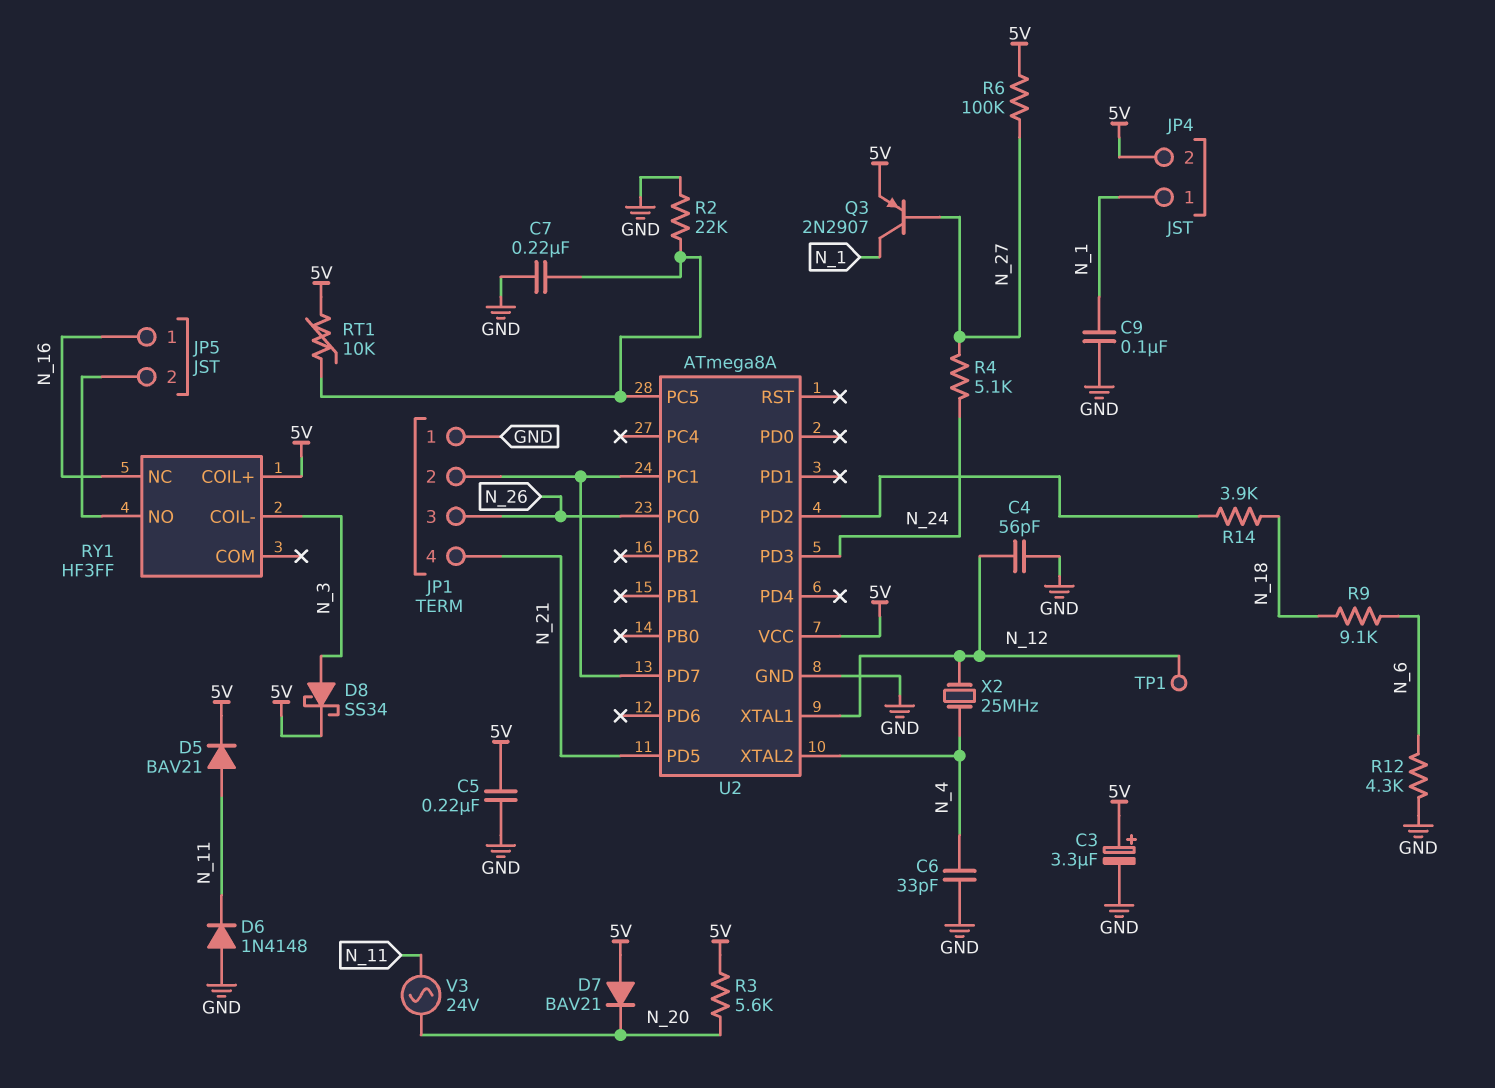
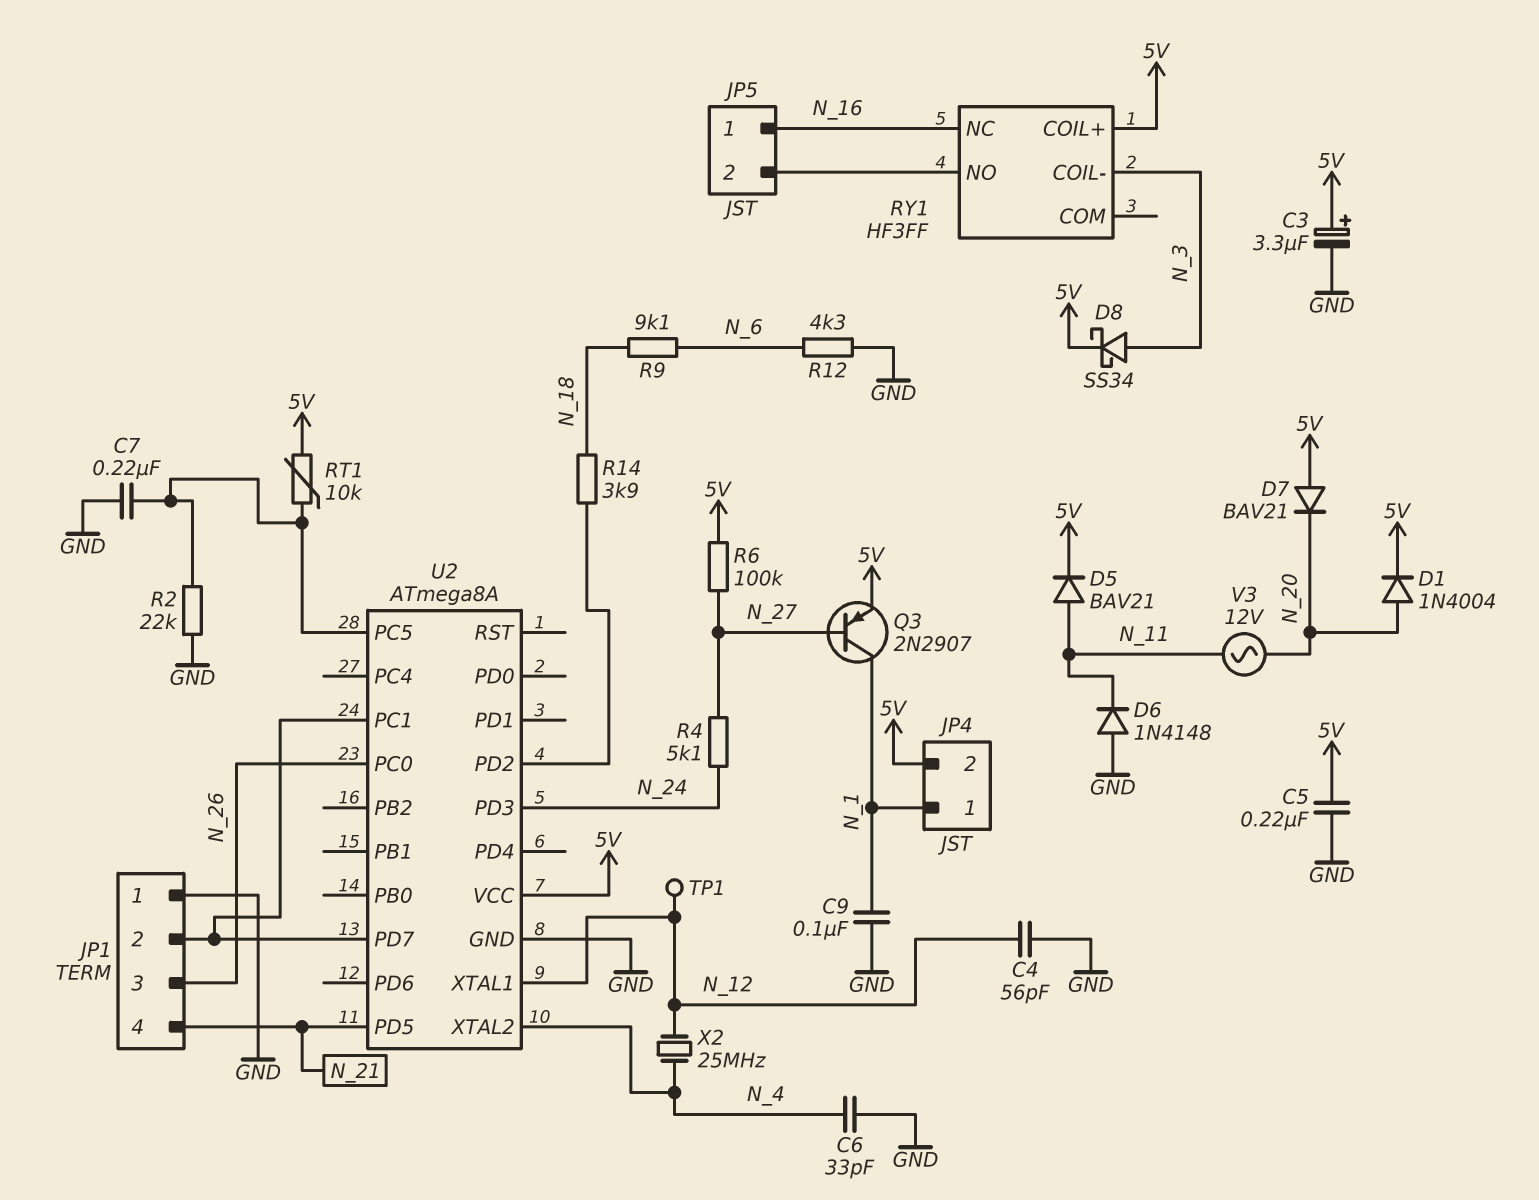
D1: none -> diode 1N4004 (A N_20, K 5V)
R3: 5.6k (5V, N_20) -> none
V3: AC 24V (N_11, N_20) -> AC 12V (N_11, N_20)

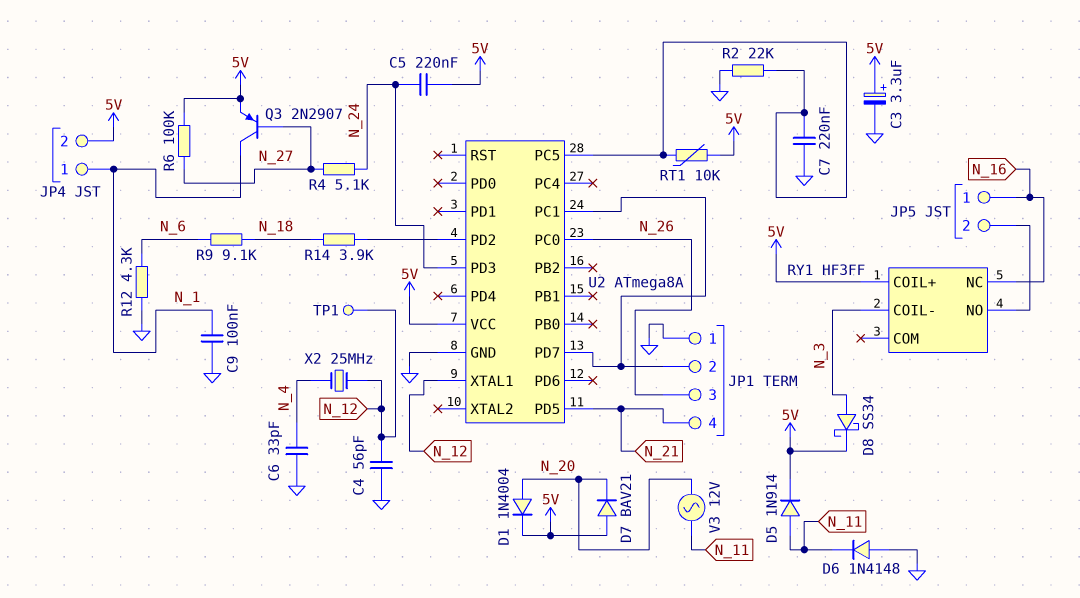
C5: 220nF (5V, GND) -> 220nF (5V, N_24)
D5: diode BAV21 (A N_11, K 5V) -> diode 1N914 (A N_11, K 5V)
U2 pin XTAL2: N_4 -> none

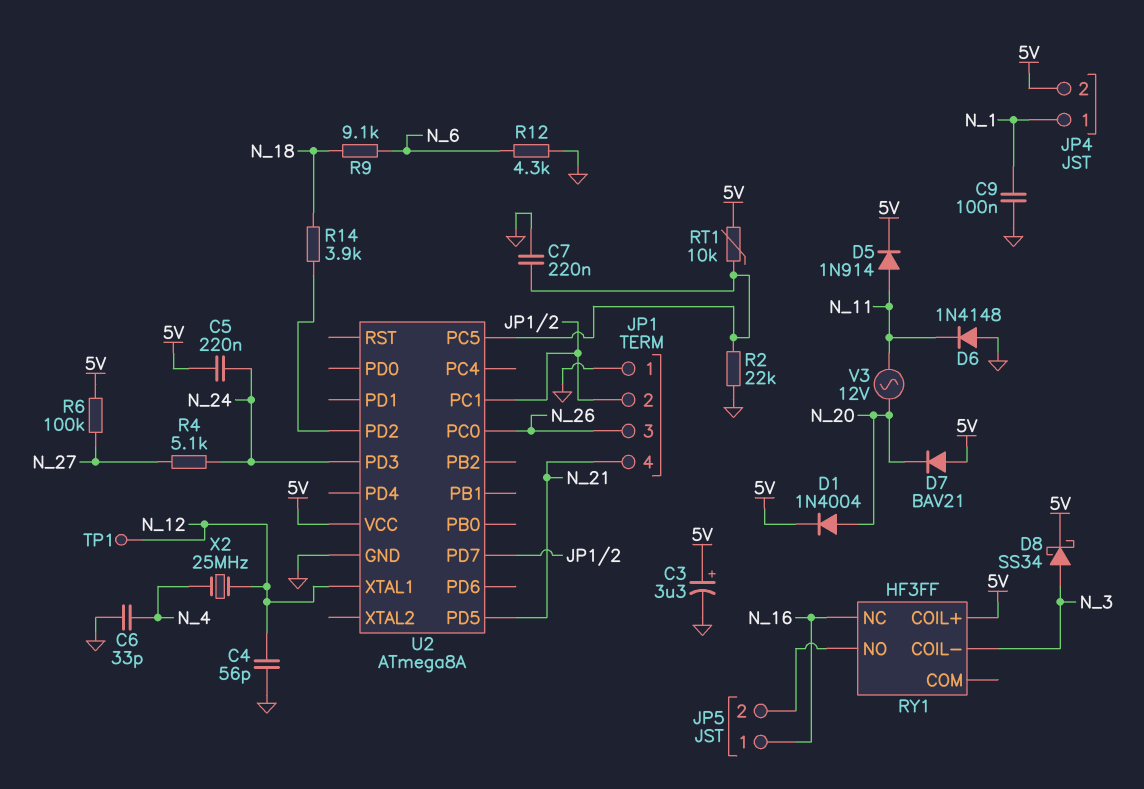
Q3: PNP 2N2907 (B N_27, C N_1, E 5V) -> none

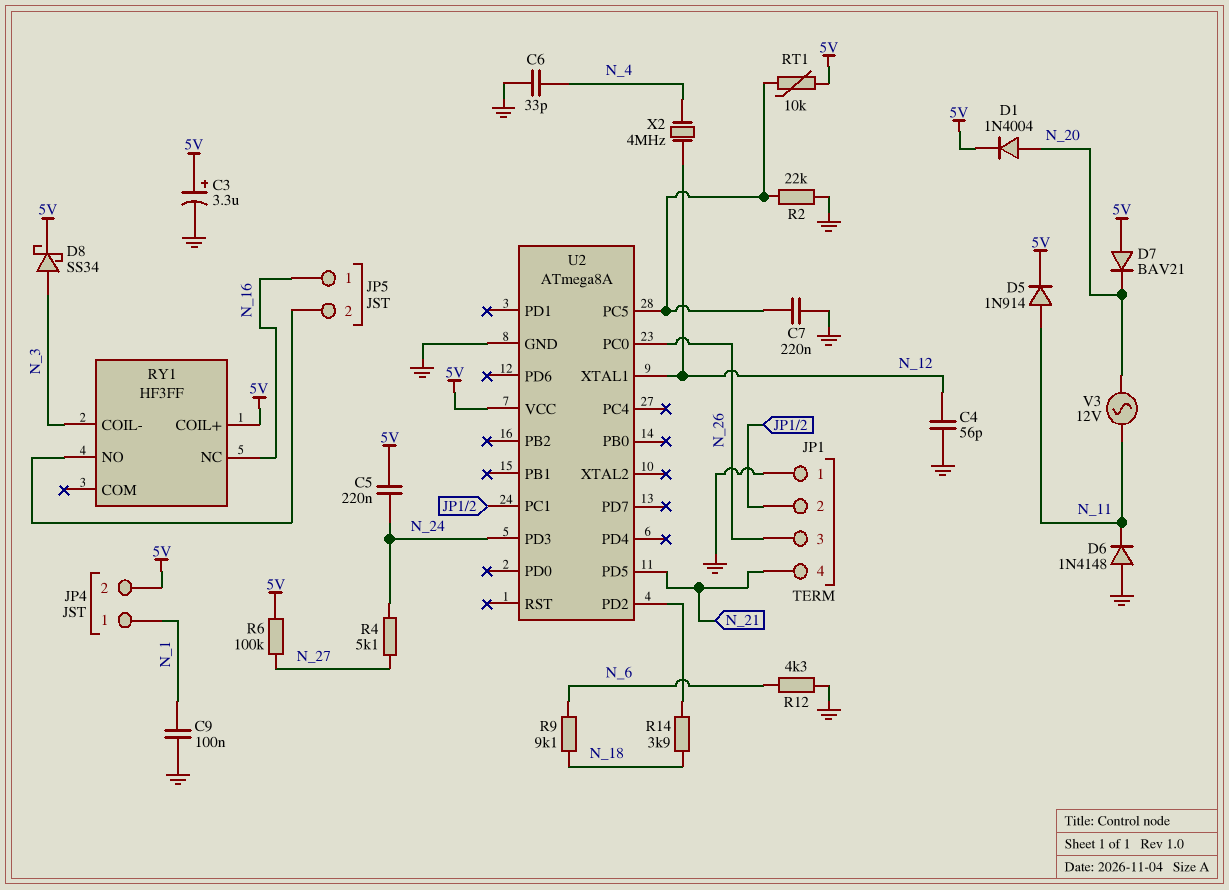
TP1: test point (N_12) -> none
U2 pin PD7: JP1/2 -> none
X2: 25MHz (N_4, N_12) -> 4MHz (N_4, N_12)

